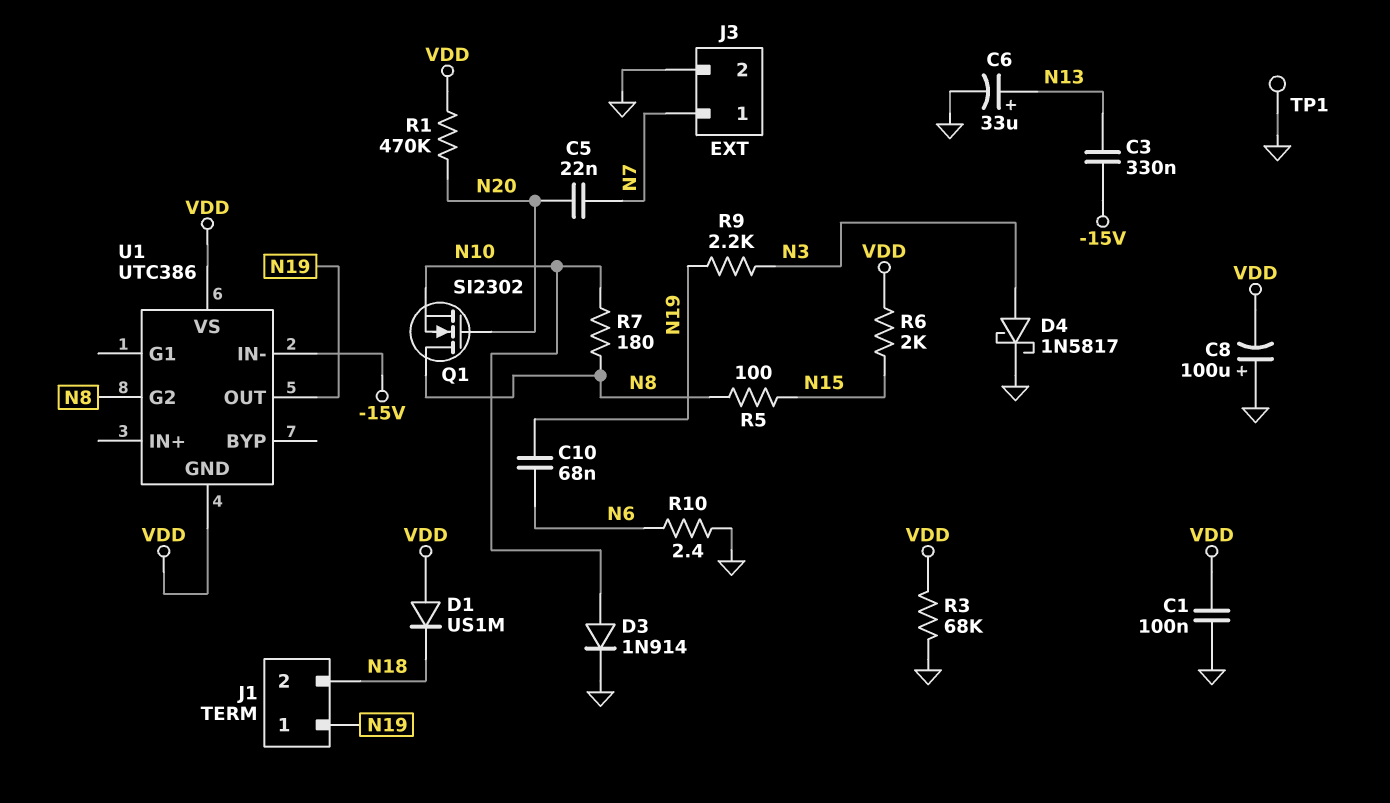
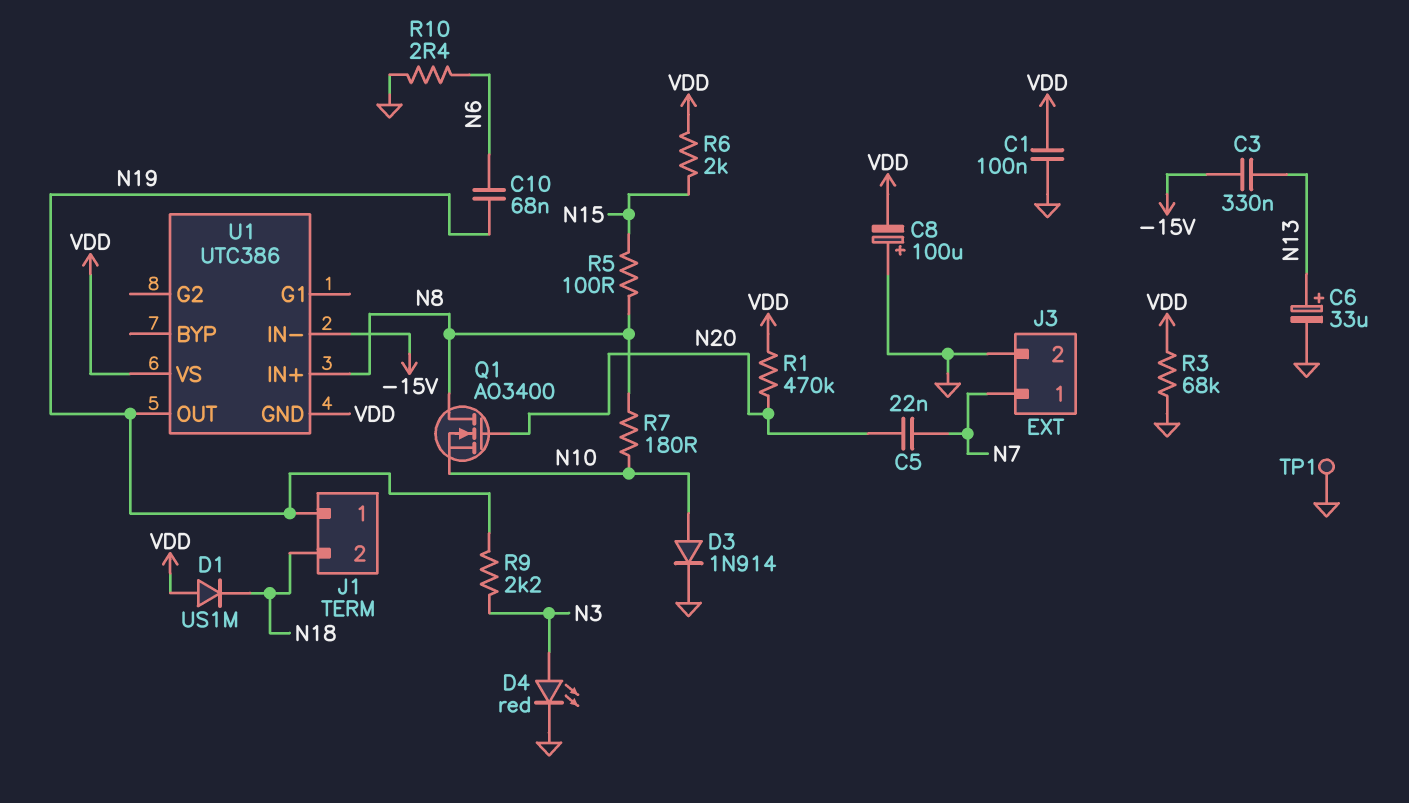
D4: schottky 1N5817 (A N3, K GND) -> LED red (A N3, K GND)
Q1: NMOS SI2302 (G N20, D N8, S N10) -> NMOS AO3400 (G N20, D N8, S N10)
U1 pin G2: N8 -> none
U1 pin IN+: none -> N8

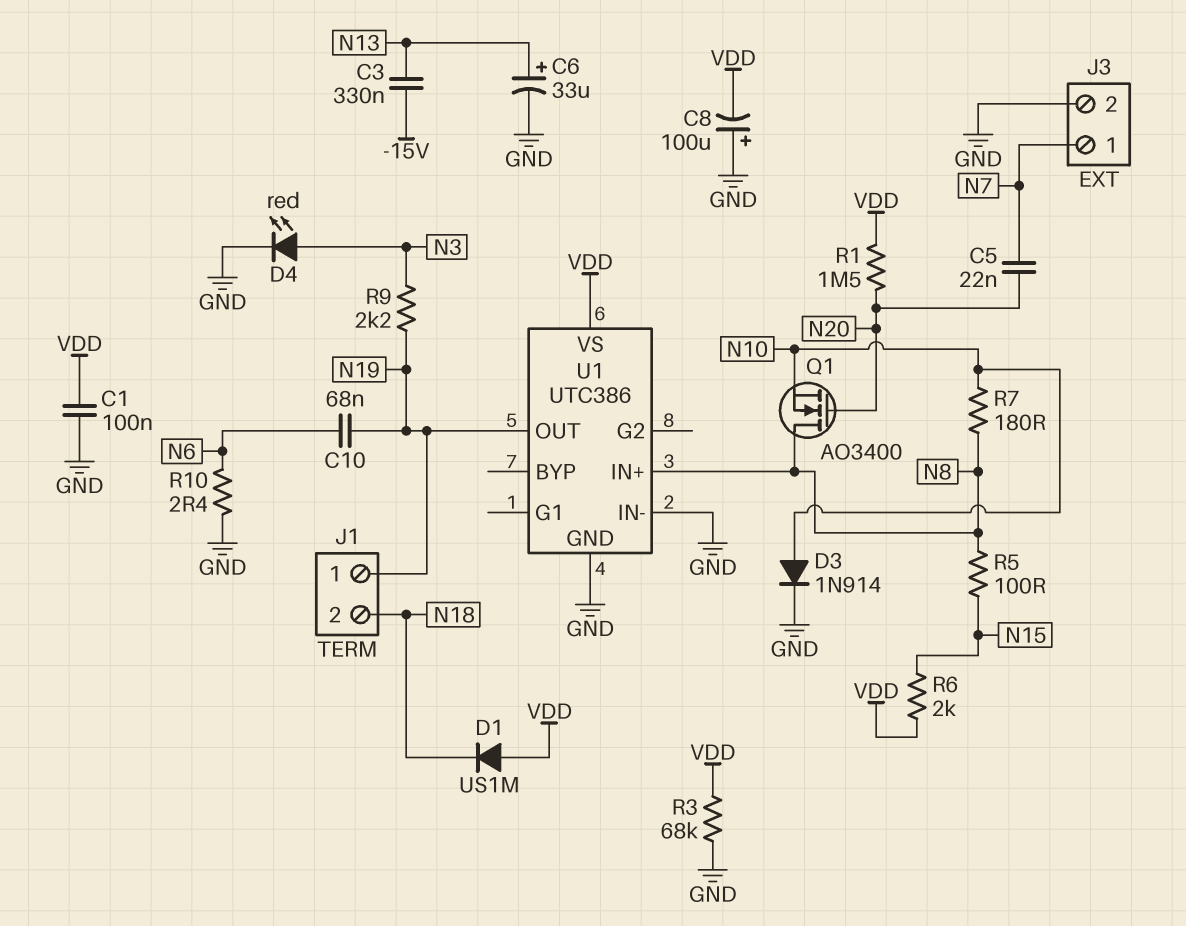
R1: 470k (N20, VDD) -> 1.5M (N20, VDD)
TP1: test point (GND) -> none
U1 pin GND: VDD -> GND
U1 pin IN-: -15V -> GND

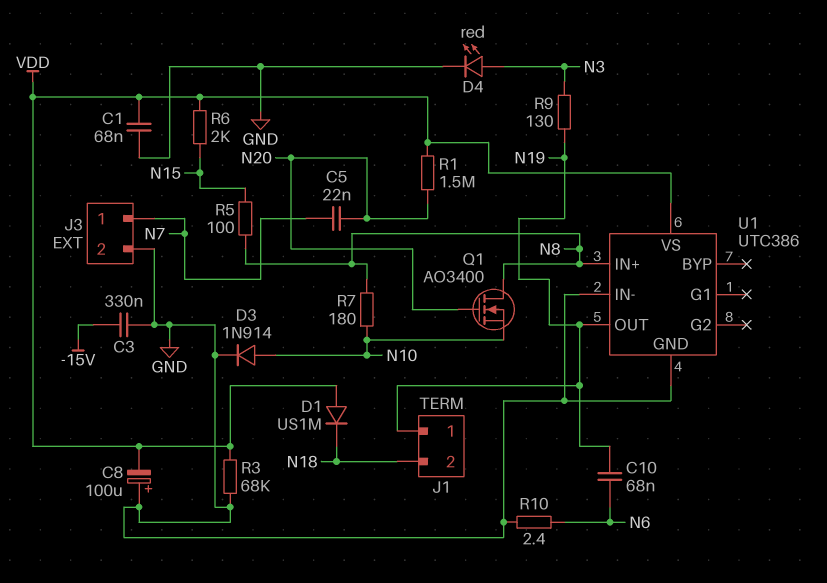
C1: 100nF (GND, VDD) -> 68nF (GND, VDD)
C3: 330nF (-15V, N13) -> 330nF (-15V, GND)
C6: 33uF (plus N13, minus GND) -> none
R9: 2.2k (N3, N19) -> 130 (N3, N19)

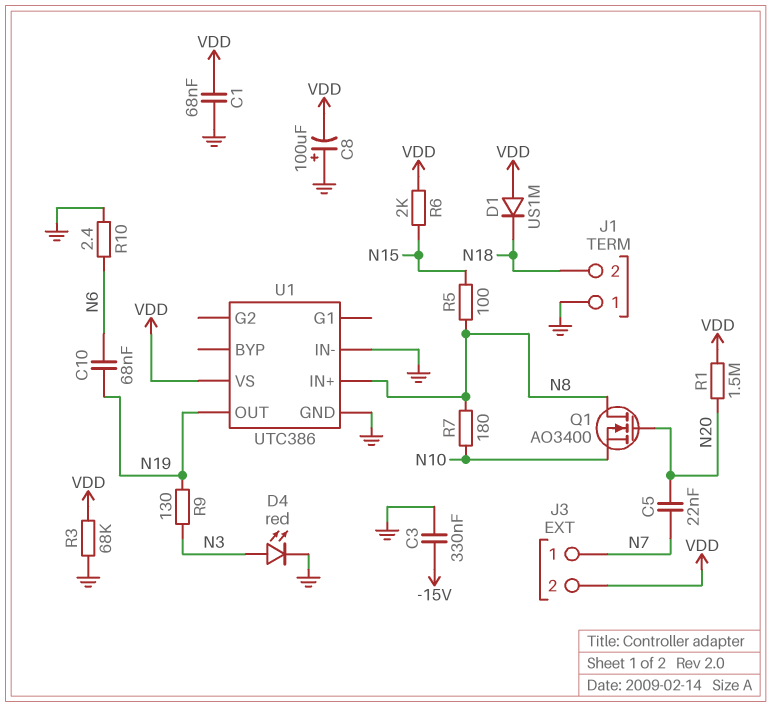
D3: diode 1N914 (A N10, K GND) -> none
J1 pin 1: N19 -> GND
J3 pin 2: GND -> VDD

